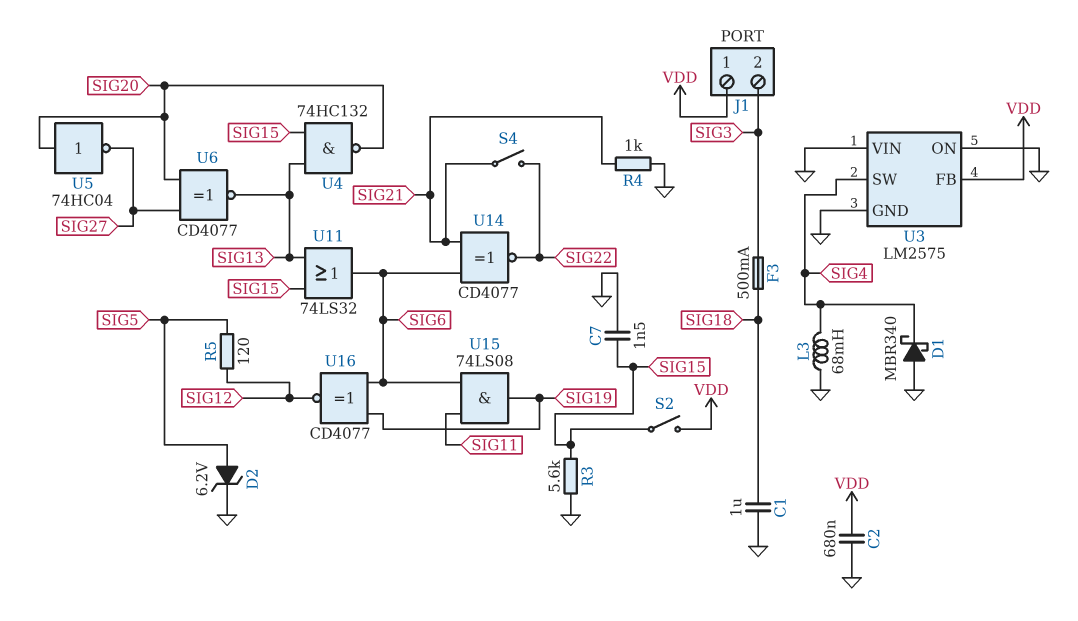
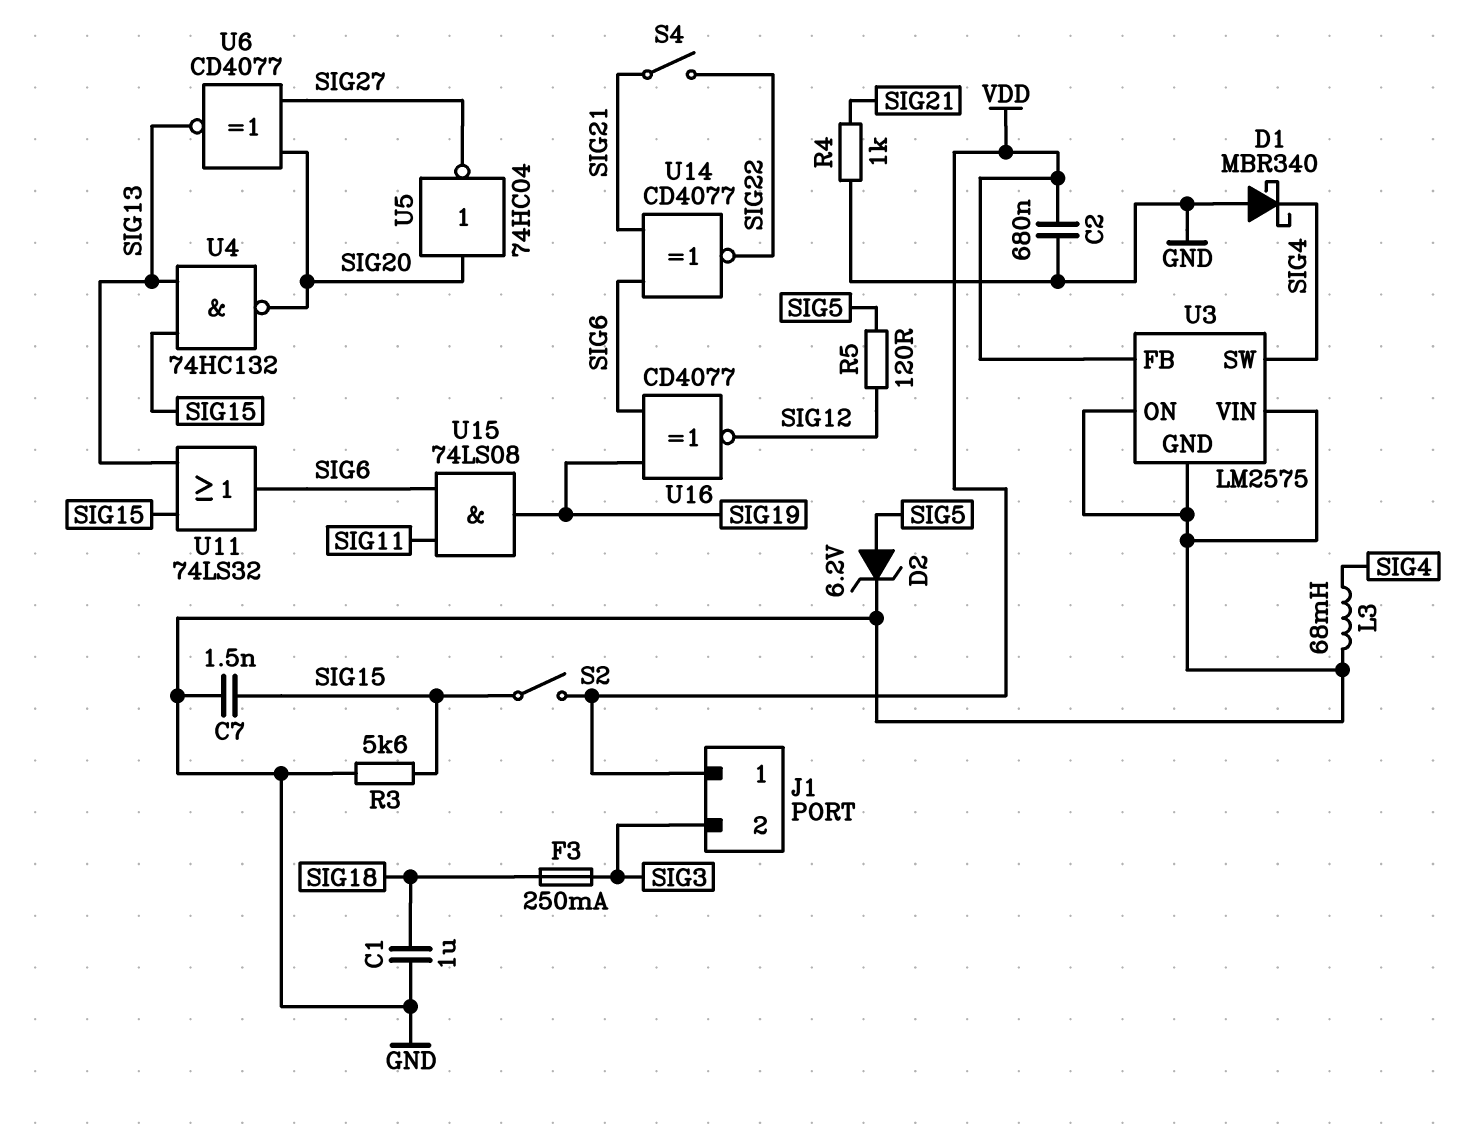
F3: 500mA (SIG3, SIG18) -> 250mA (SIG3, SIG18)

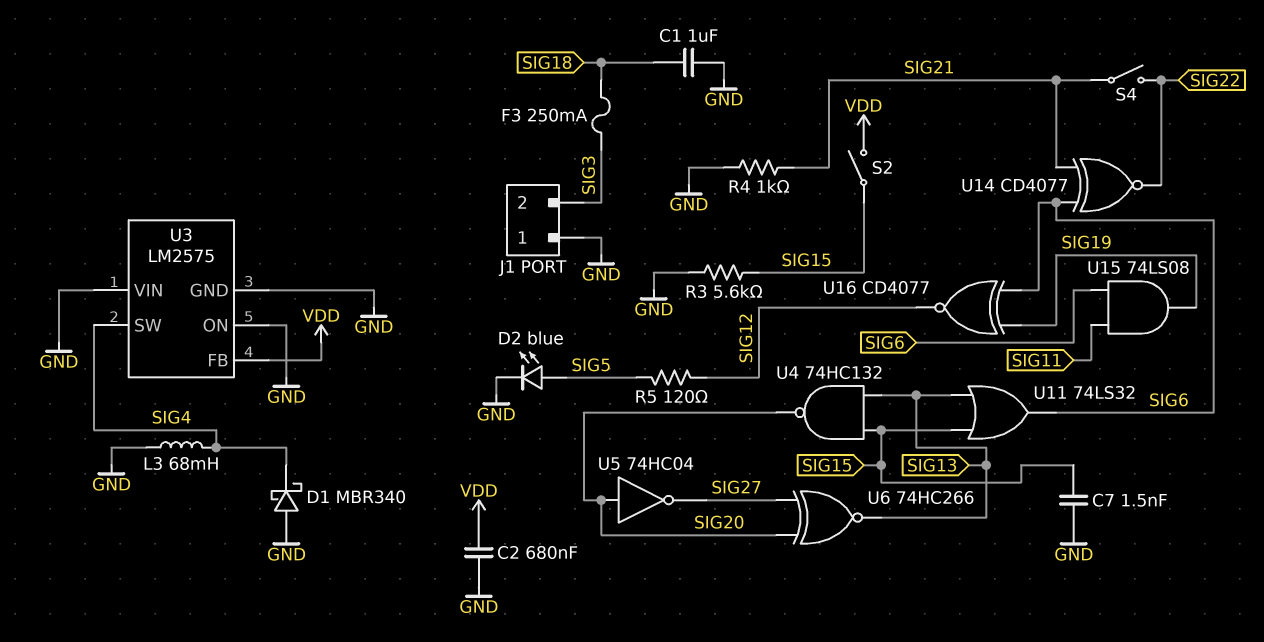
D2: zener 6.2V (A SIG5, K GND) -> LED blue (A SIG5, K GND)
J1 pin 1: VDD -> GND
U6: XNOR CD4077 (in SIG20, in SIG27, out SIG13) -> XNOR 74HC266 (in SIG20, in SIG27, out SIG13)

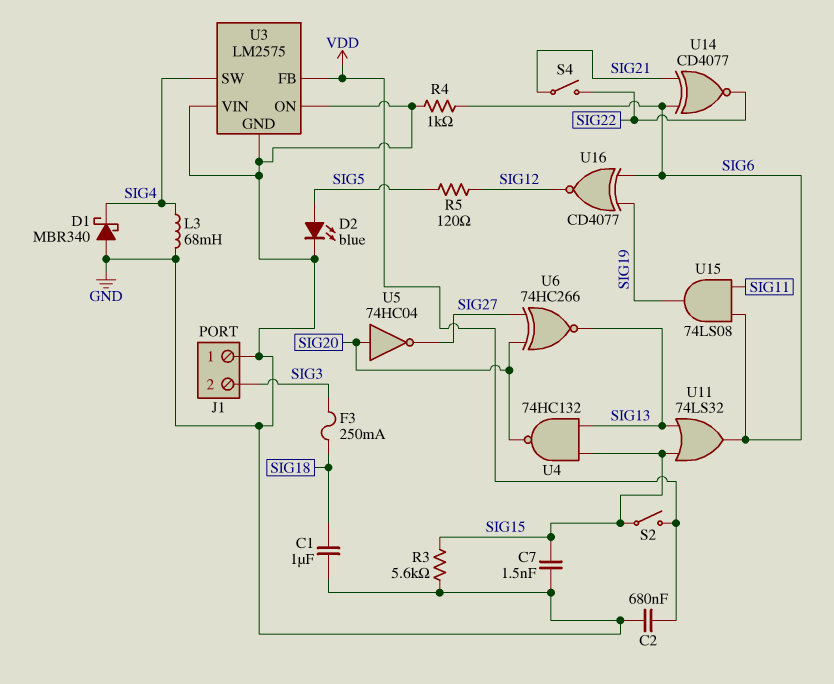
R4: 1k (GND, SIG21) -> 1k (GND, SIG6)

